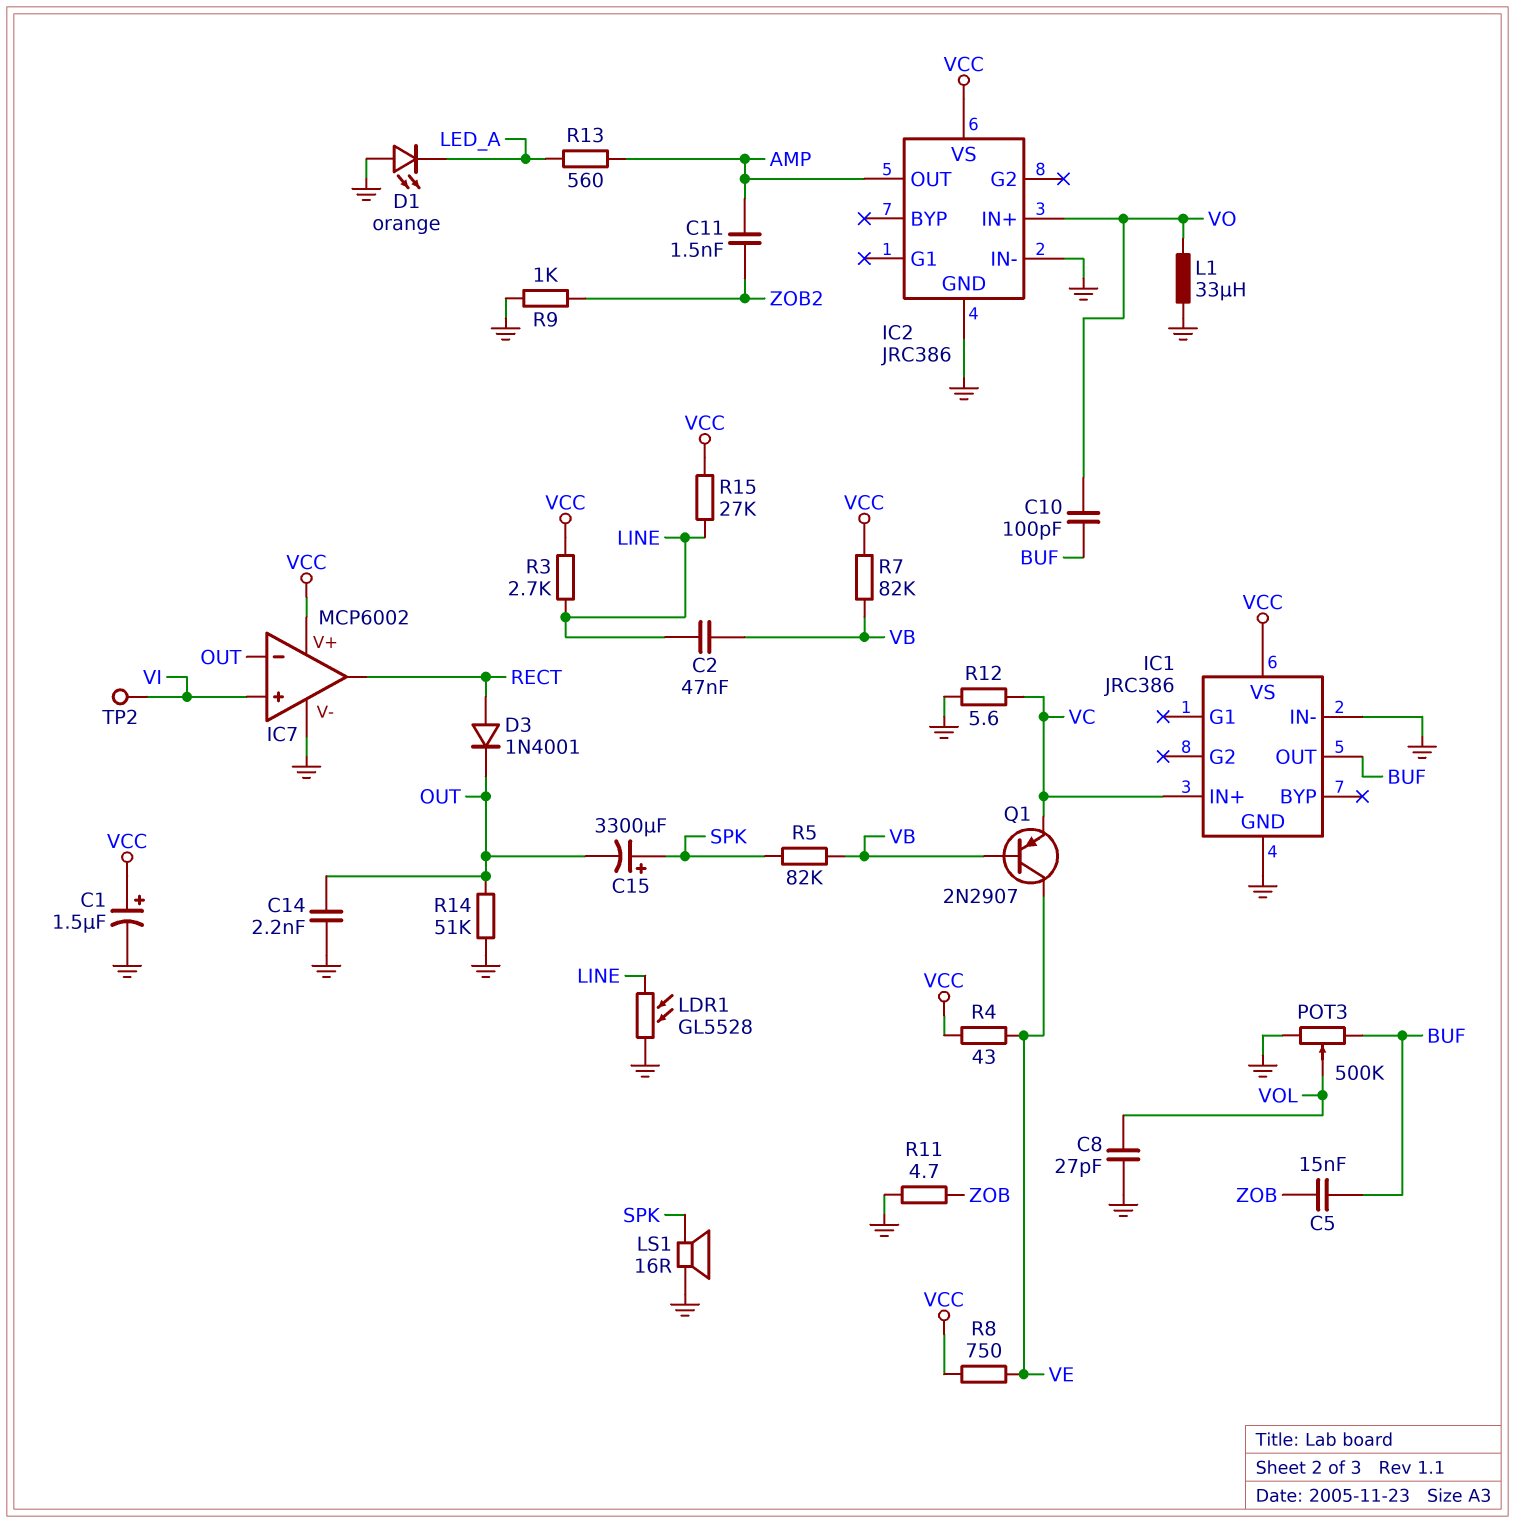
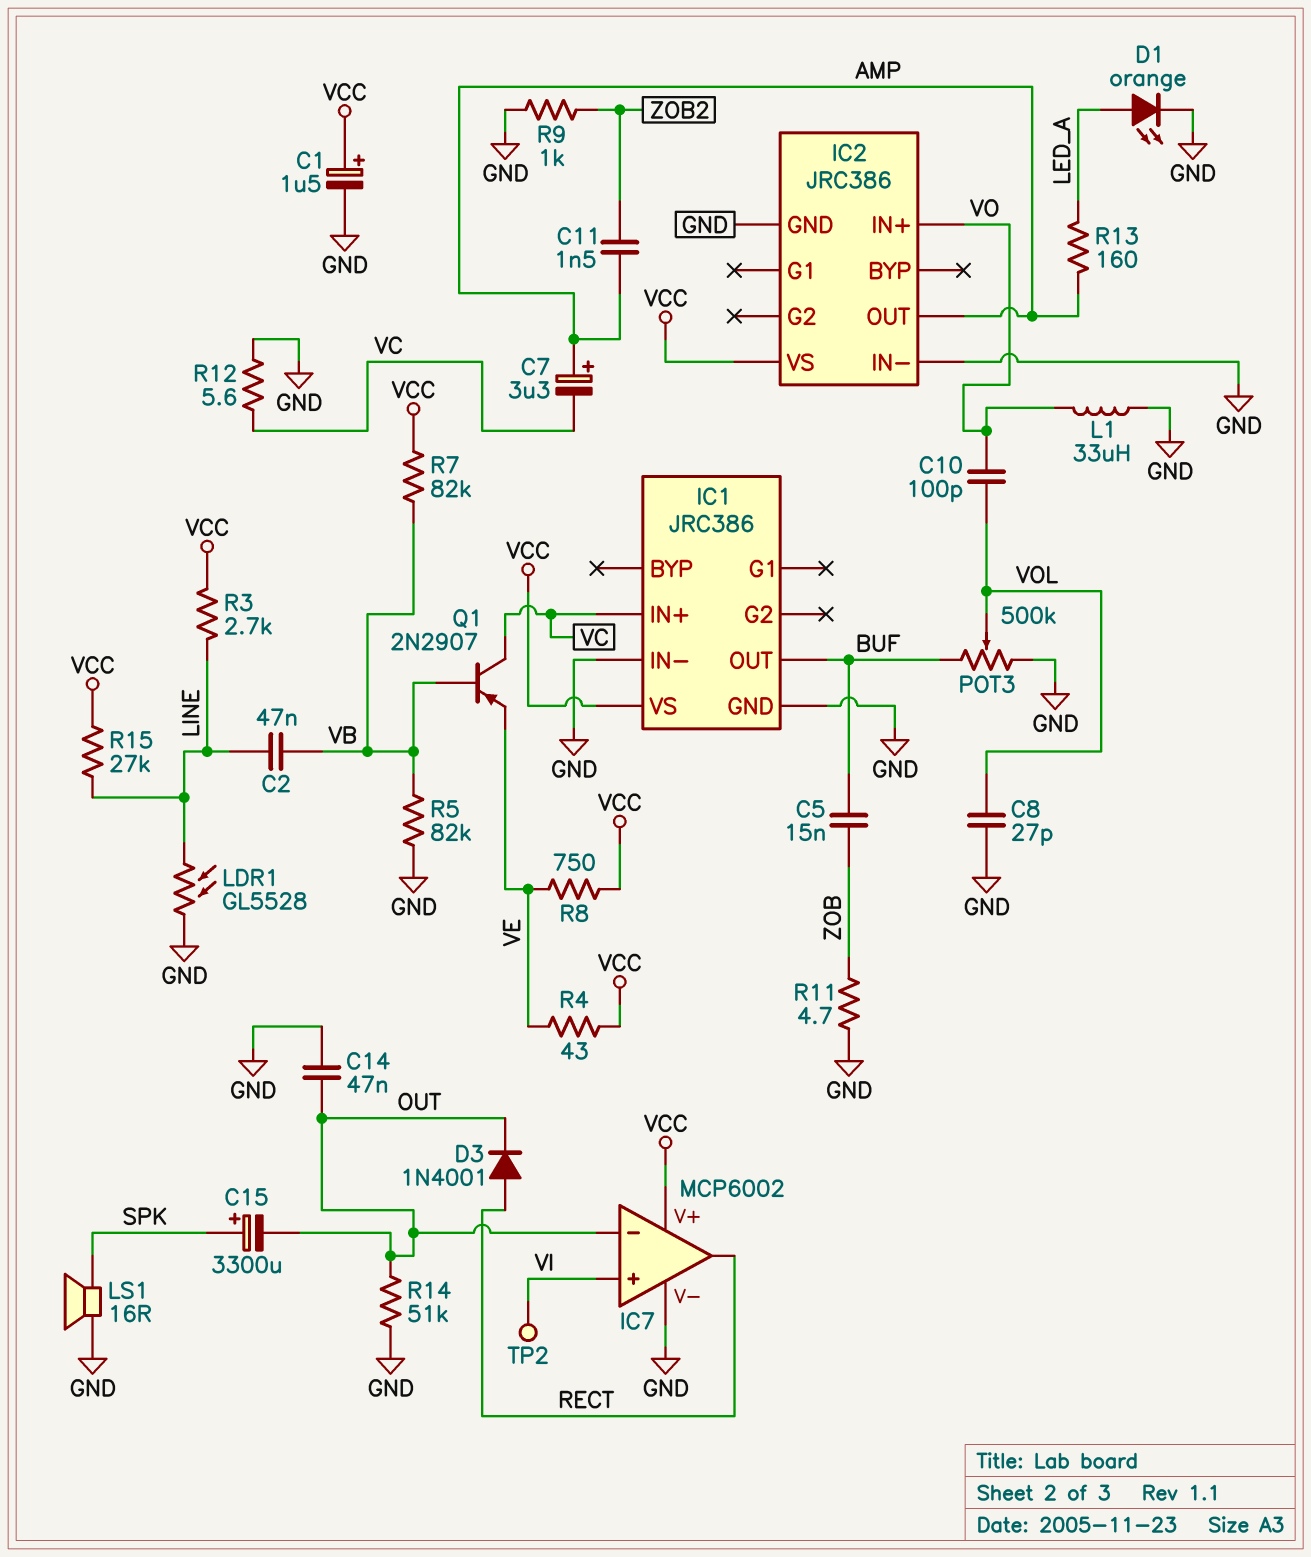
C7: none -> 3.3uF (plus AMP, minus VC)
C10: 100pF (BUF, VO) -> 100pF (VO, VOL)
C14: 2.2nF (GND, OUT) -> 47nF (GND, OUT)
D1: LED orange (A GND, K LED_A) -> LED orange (A LED_A, K GND)
Q1: PNP 2N2907 (B VB, C VE, E VC) -> PNP 2N2907 (B VB, C VC, E VE)
R5: 82k (SPK, VB) -> 82k (GND, VB)
R13: 560 (AMP, LED_A) -> 160 (AMP, LED_A)

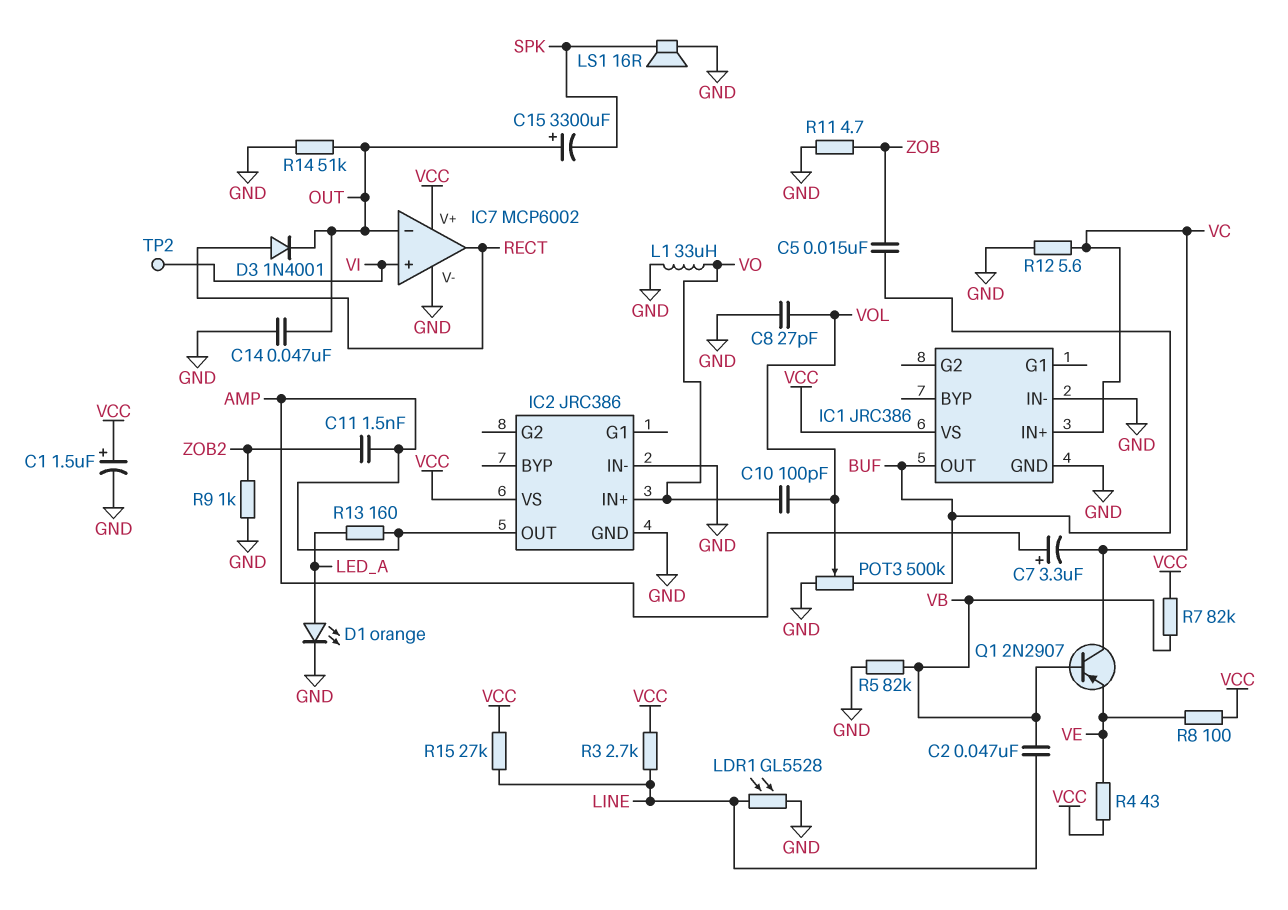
C15: 3300uF (plus SPK, minus OUT) -> 3300uF (plus OUT, minus SPK)
R8: 750 (VCC, VE) -> 100 (VCC, VE)

